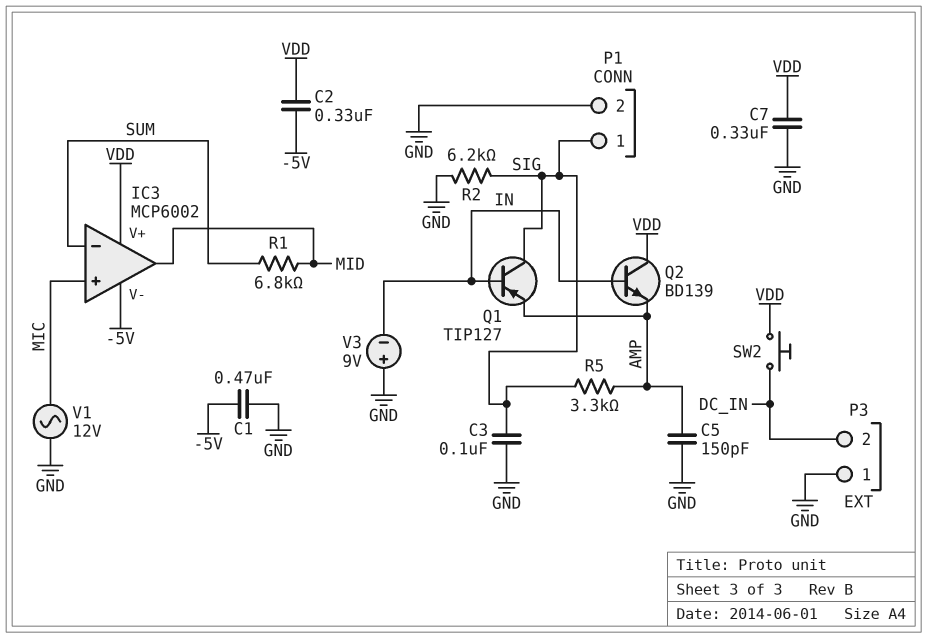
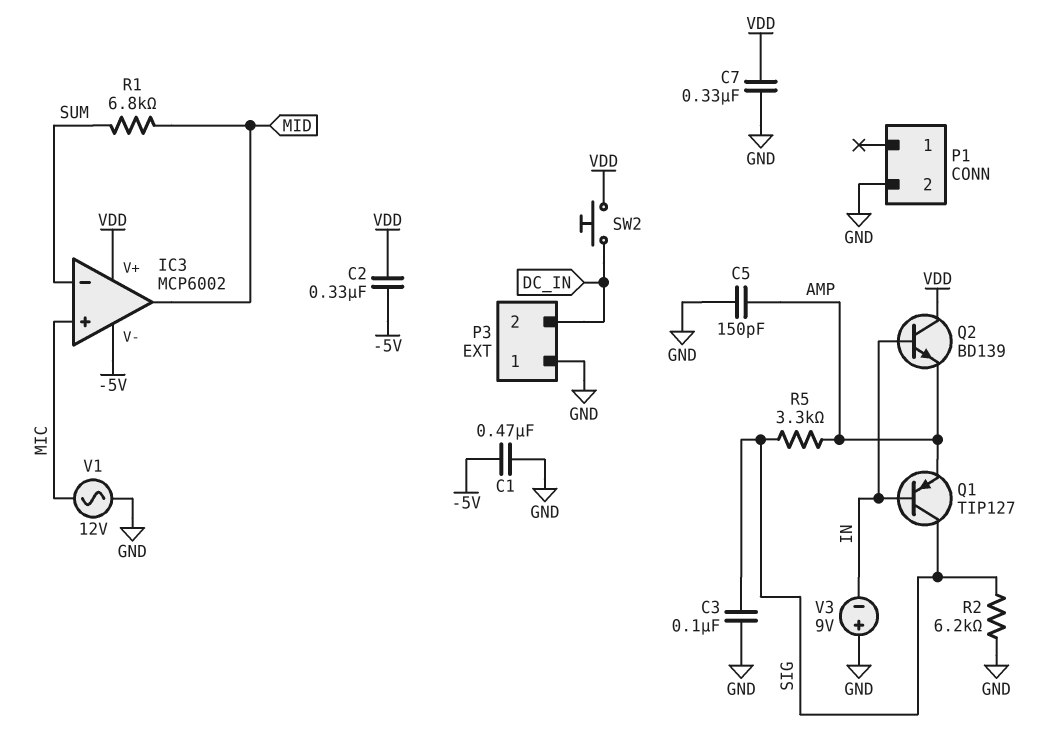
P1 pin 1: SIG -> none

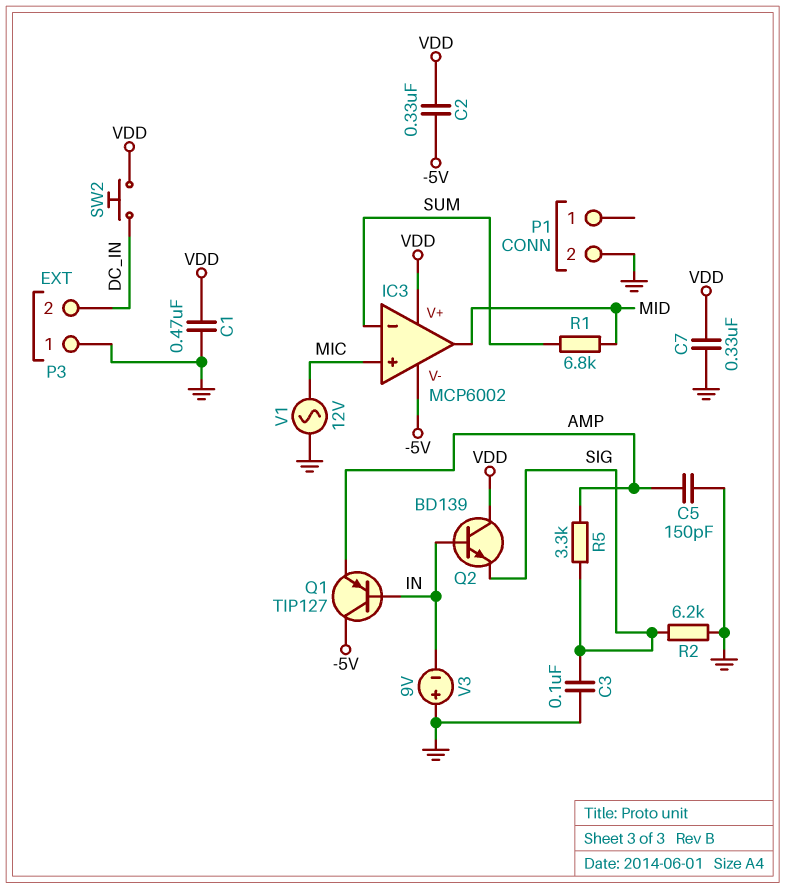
C1: 470nF (-5V, GND) -> 470nF (GND, VDD)
Q1: PNP TIP127 (B IN, C SIG, E AMP) -> PNP TIP127 (B IN, C -5V, E AMP)
Q2: NPN BD139 (B IN, C VDD, E AMP) -> NPN BD139 (B IN, C VDD, E SIG)

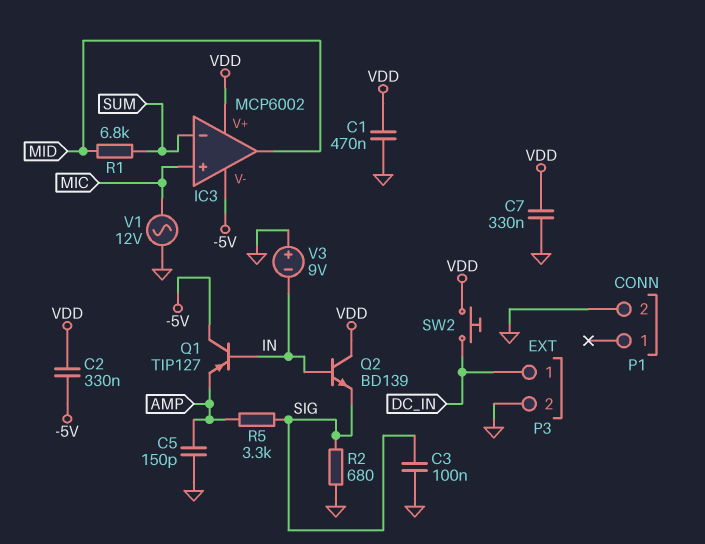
P3 pin 1: GND -> DC_IN
P3 pin 2: DC_IN -> GND
R2: 6.2k (GND, SIG) -> 680 (GND, SIG)

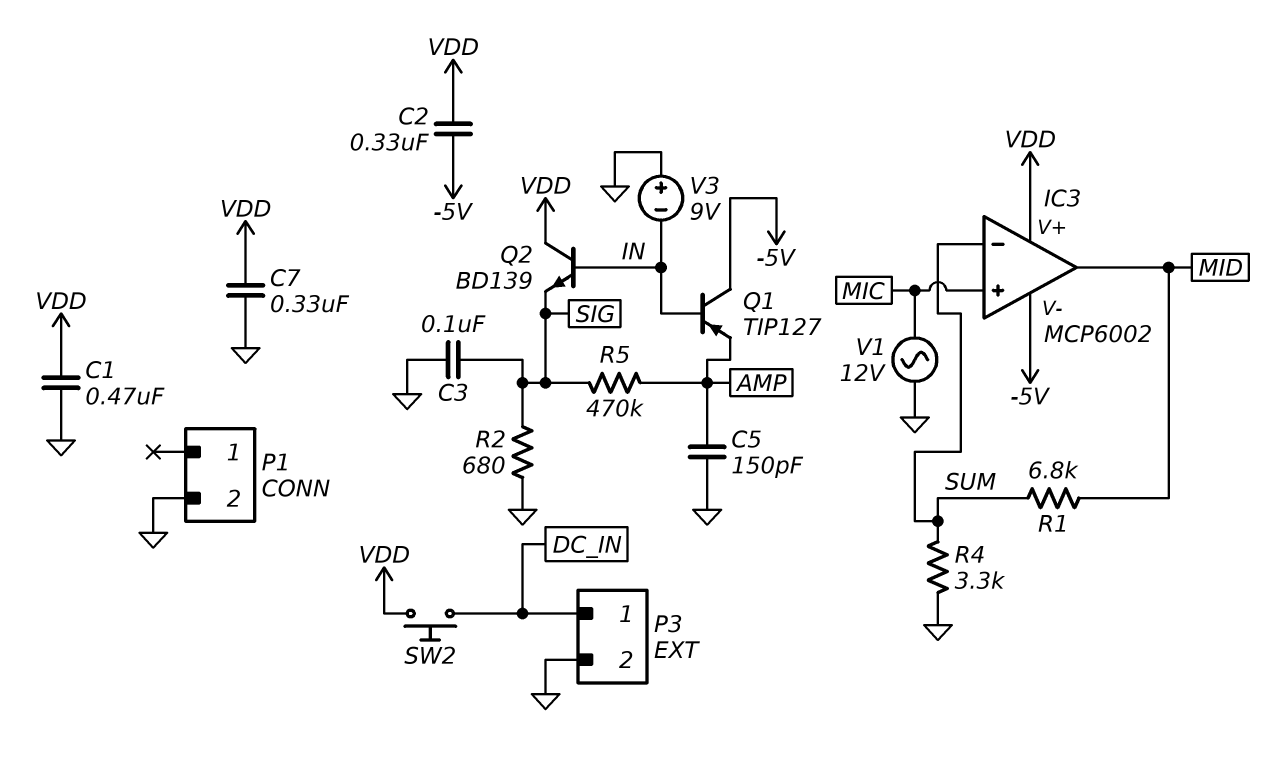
R4: none -> 3.3k (GND, SUM)
R5: 3.3k (AMP, SIG) -> 470k (AMP, SIG)

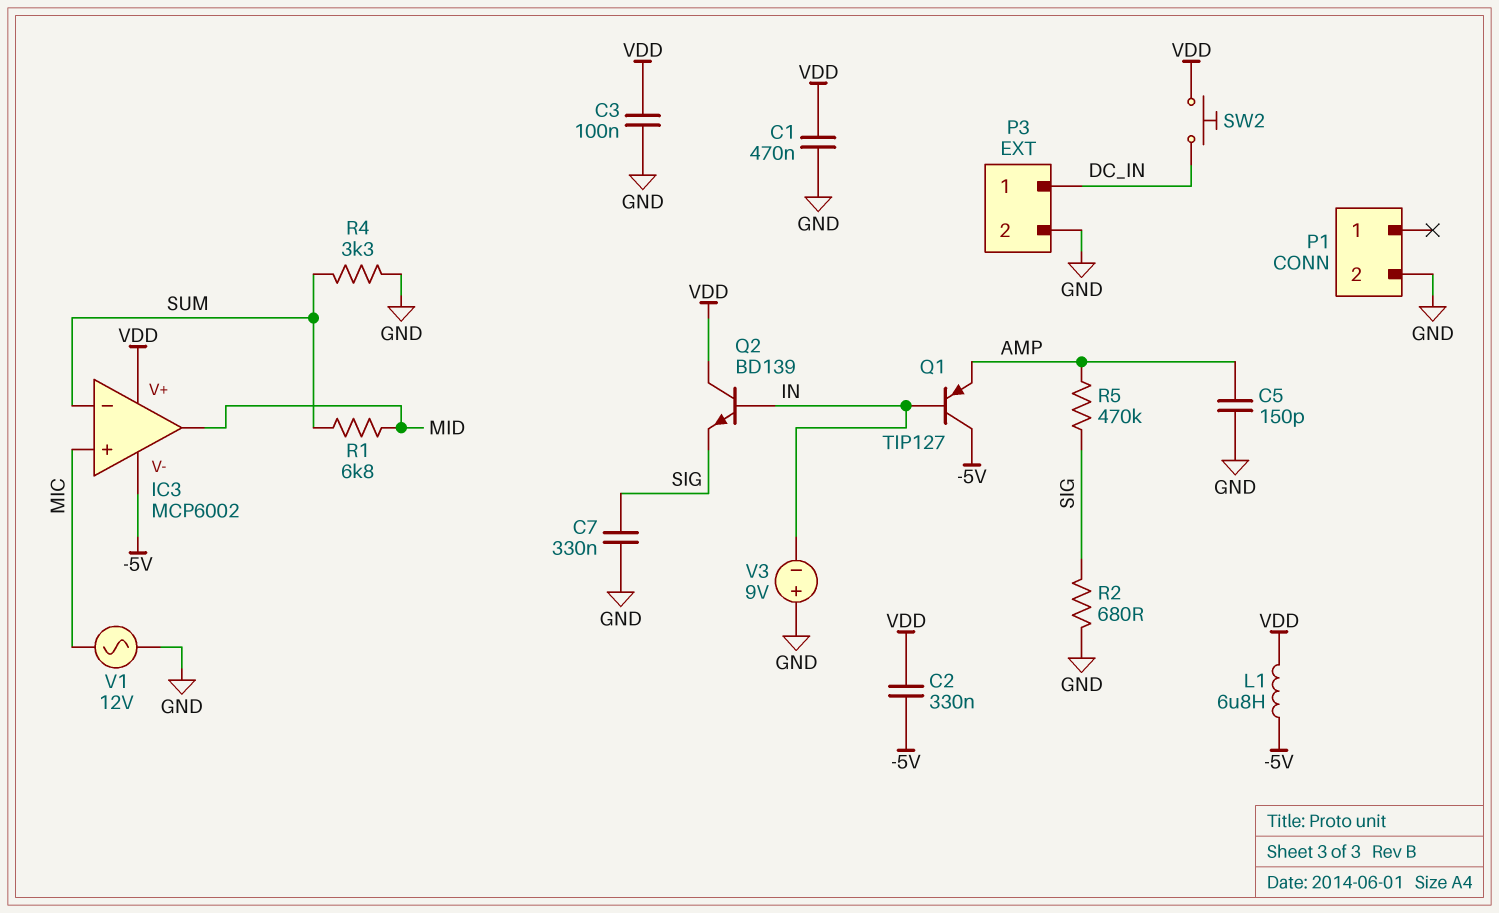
C3: 100nF (GND, SIG) -> 100nF (GND, VDD)
C7: 330nF (GND, VDD) -> 330nF (GND, SIG)
L1: none -> 6.8uH (-5V, VDD)

